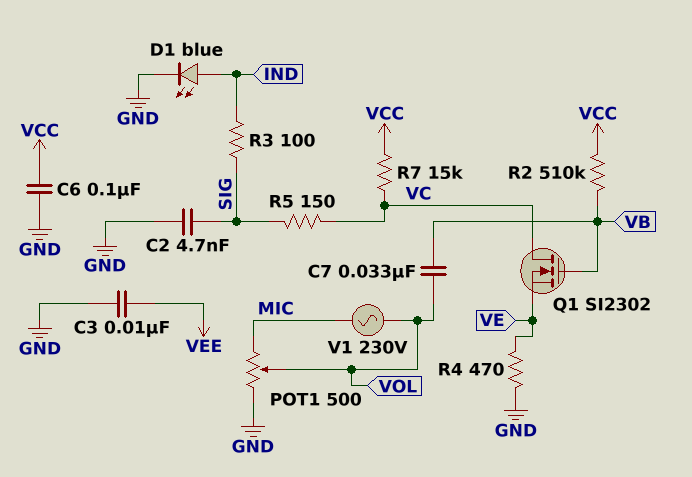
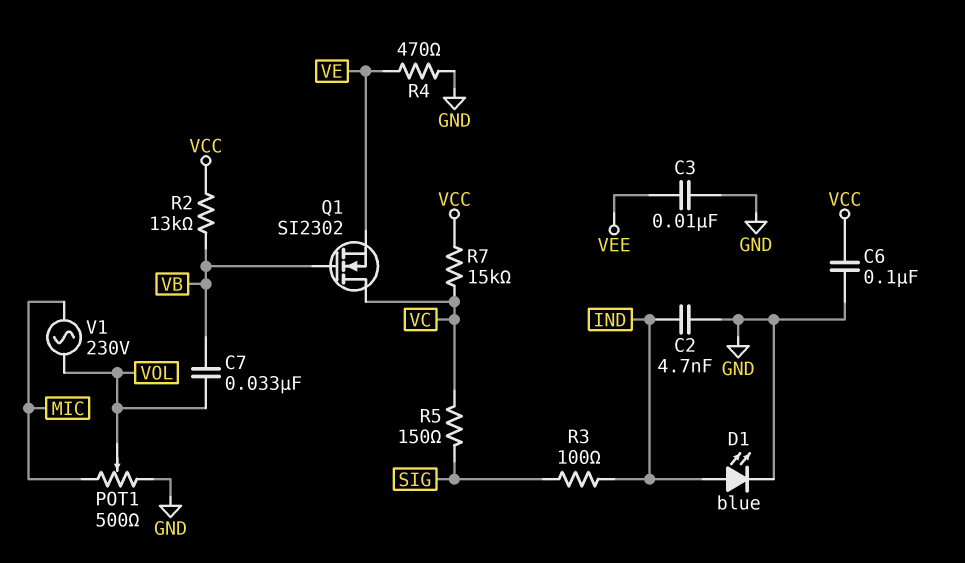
C2: 4.7nF (GND, SIG) -> 4.7nF (GND, IND)
R2: 510k (VB, VCC) -> 13k (VB, VCC)

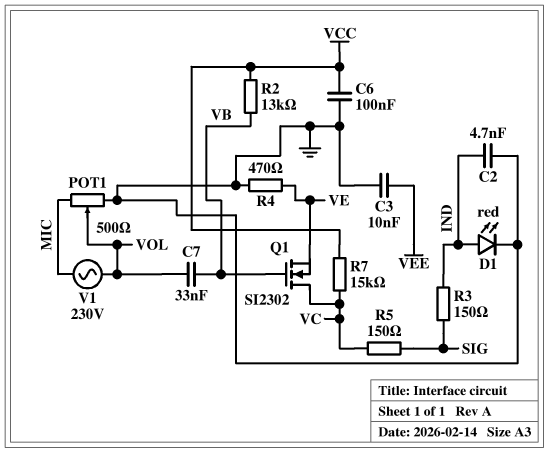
D1: LED blue (A IND, K GND) -> LED red (A IND, K GND)
R3: 100 (IND, SIG) -> 150 (IND, SIG)

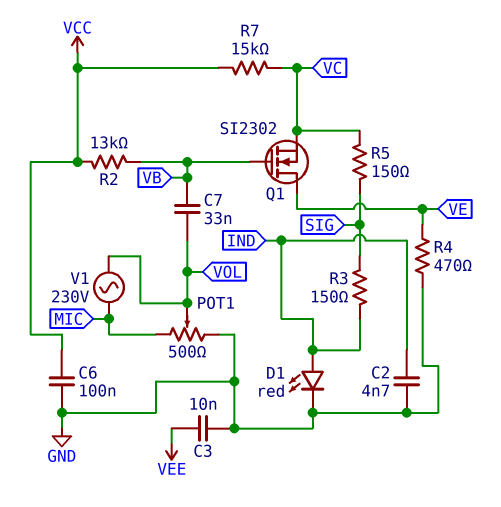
Q1: NMOS SI2302 (G VB, D VC, S VE) -> NMOS SI2302 (G VB, D VE, S VC)

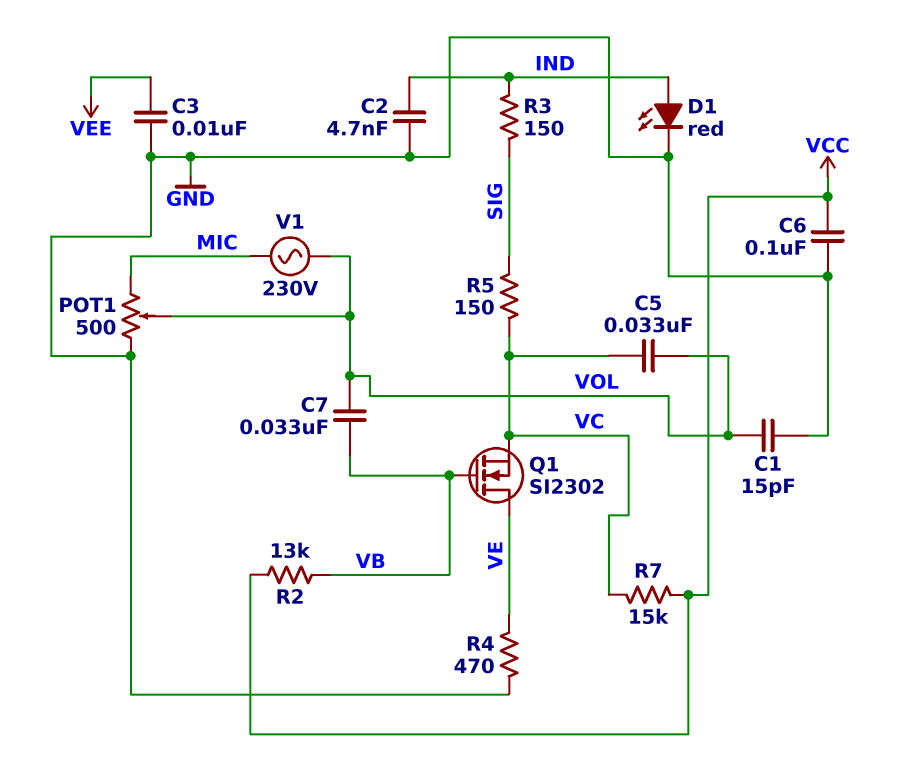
C1: none -> 15pF (GND, VOL)
C5: none -> 33nF (VC, VOL)

